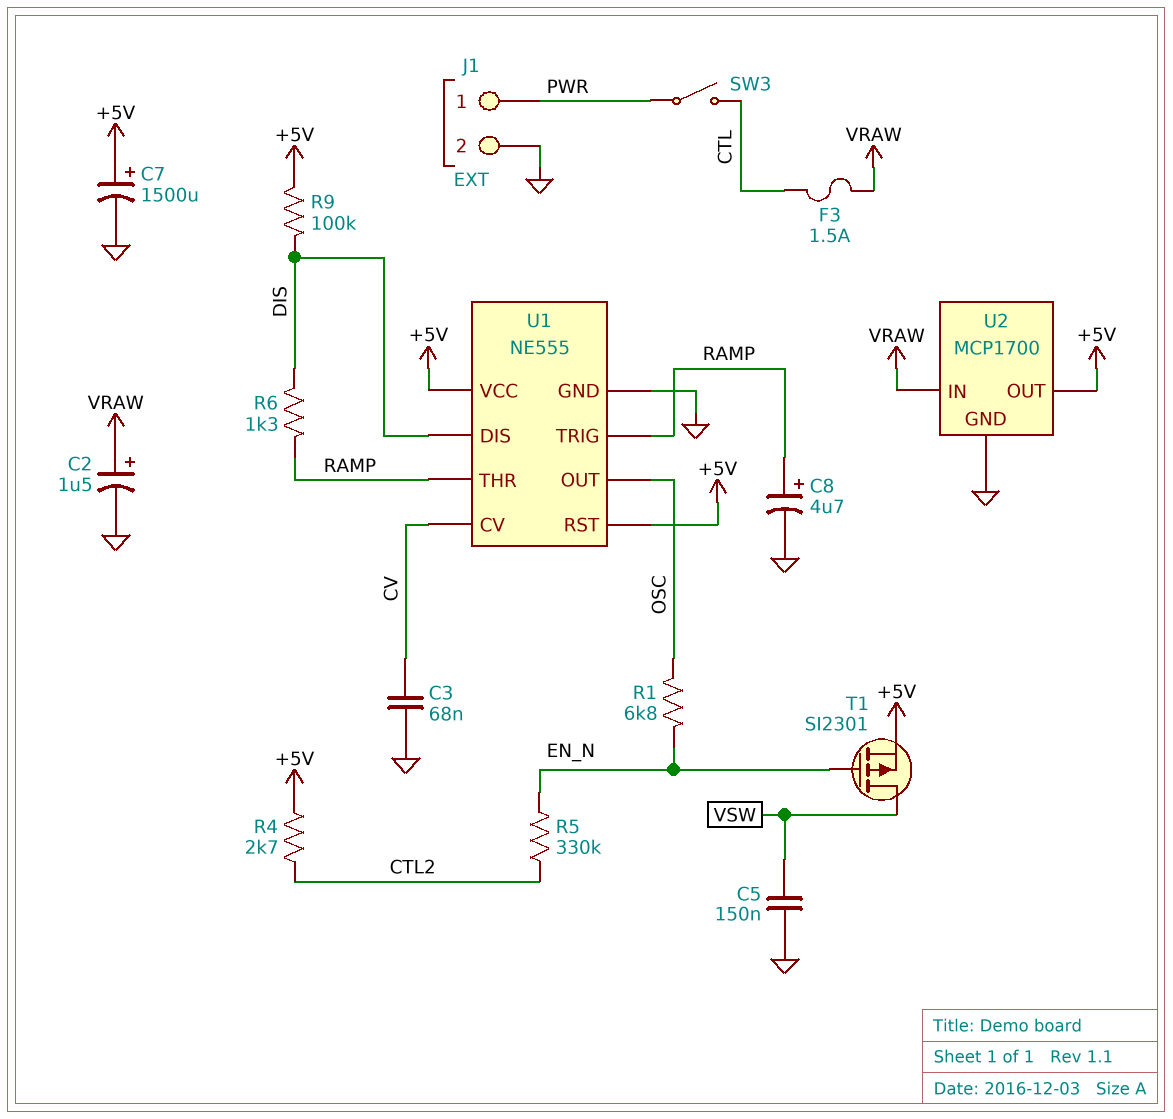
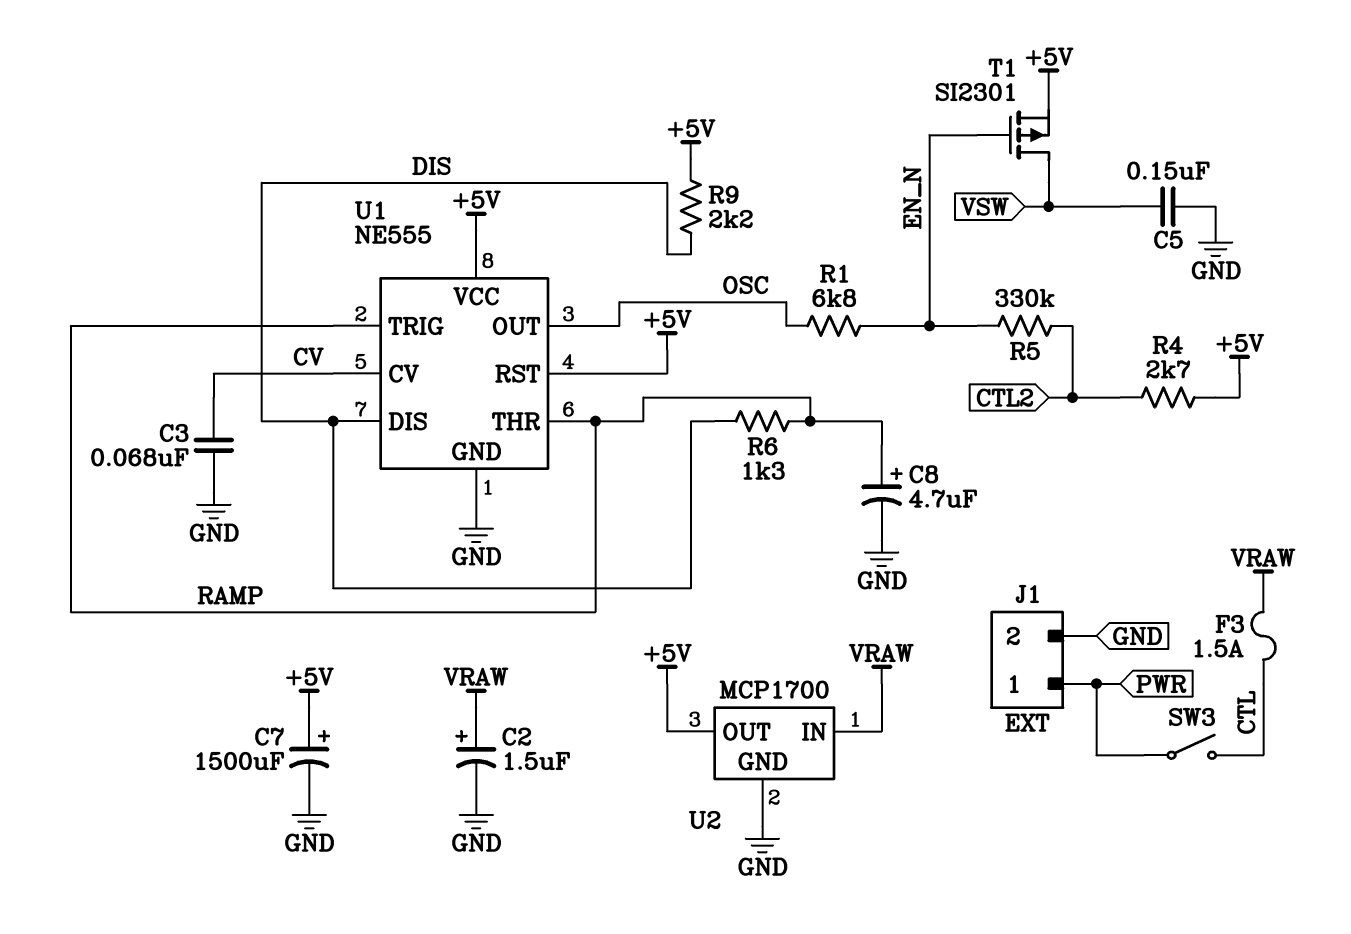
R9: 100k (+5V, DIS) -> 2.2k (+5V, DIS)

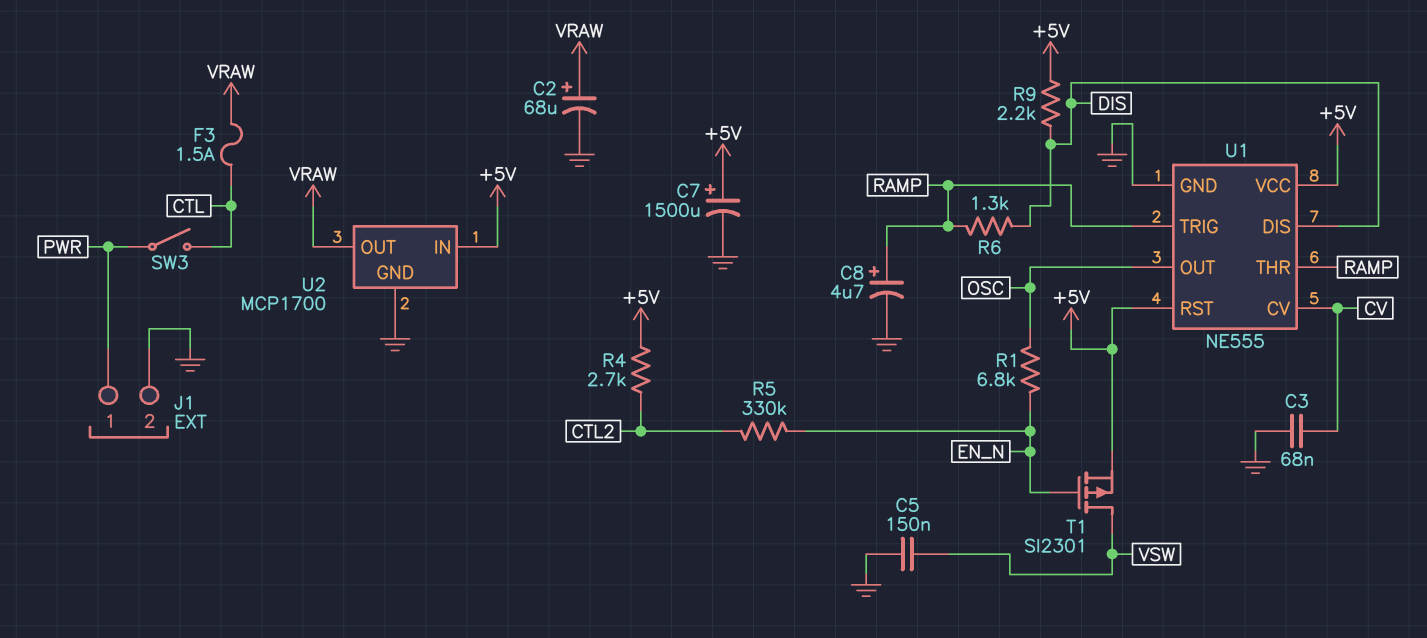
C2: 1.5uF (plus VRAW, minus GND) -> 68uF (plus VRAW, minus GND)
U2 pin IN: VRAW -> +5V
U2 pin OUT: +5V -> VRAW

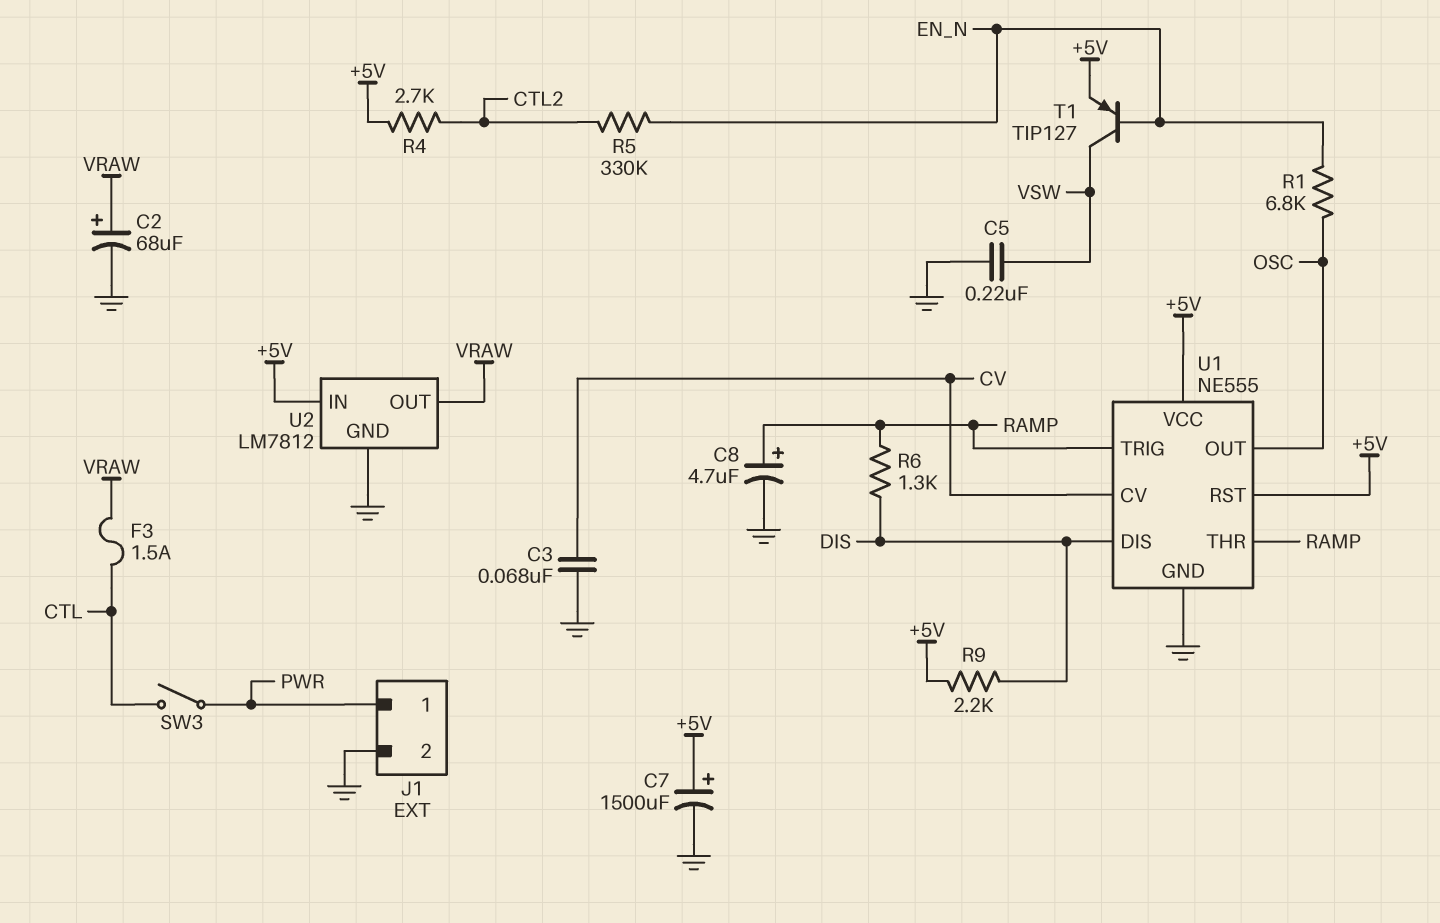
C5: 150nF (GND, VSW) -> 220nF (GND, VSW)
T1: PMOS SI2301 (G EN_N, D VSW, S +5V) -> PNP TIP127 (B EN_N, C VSW, E +5V)
U2: MCP1700 -> LM7812

